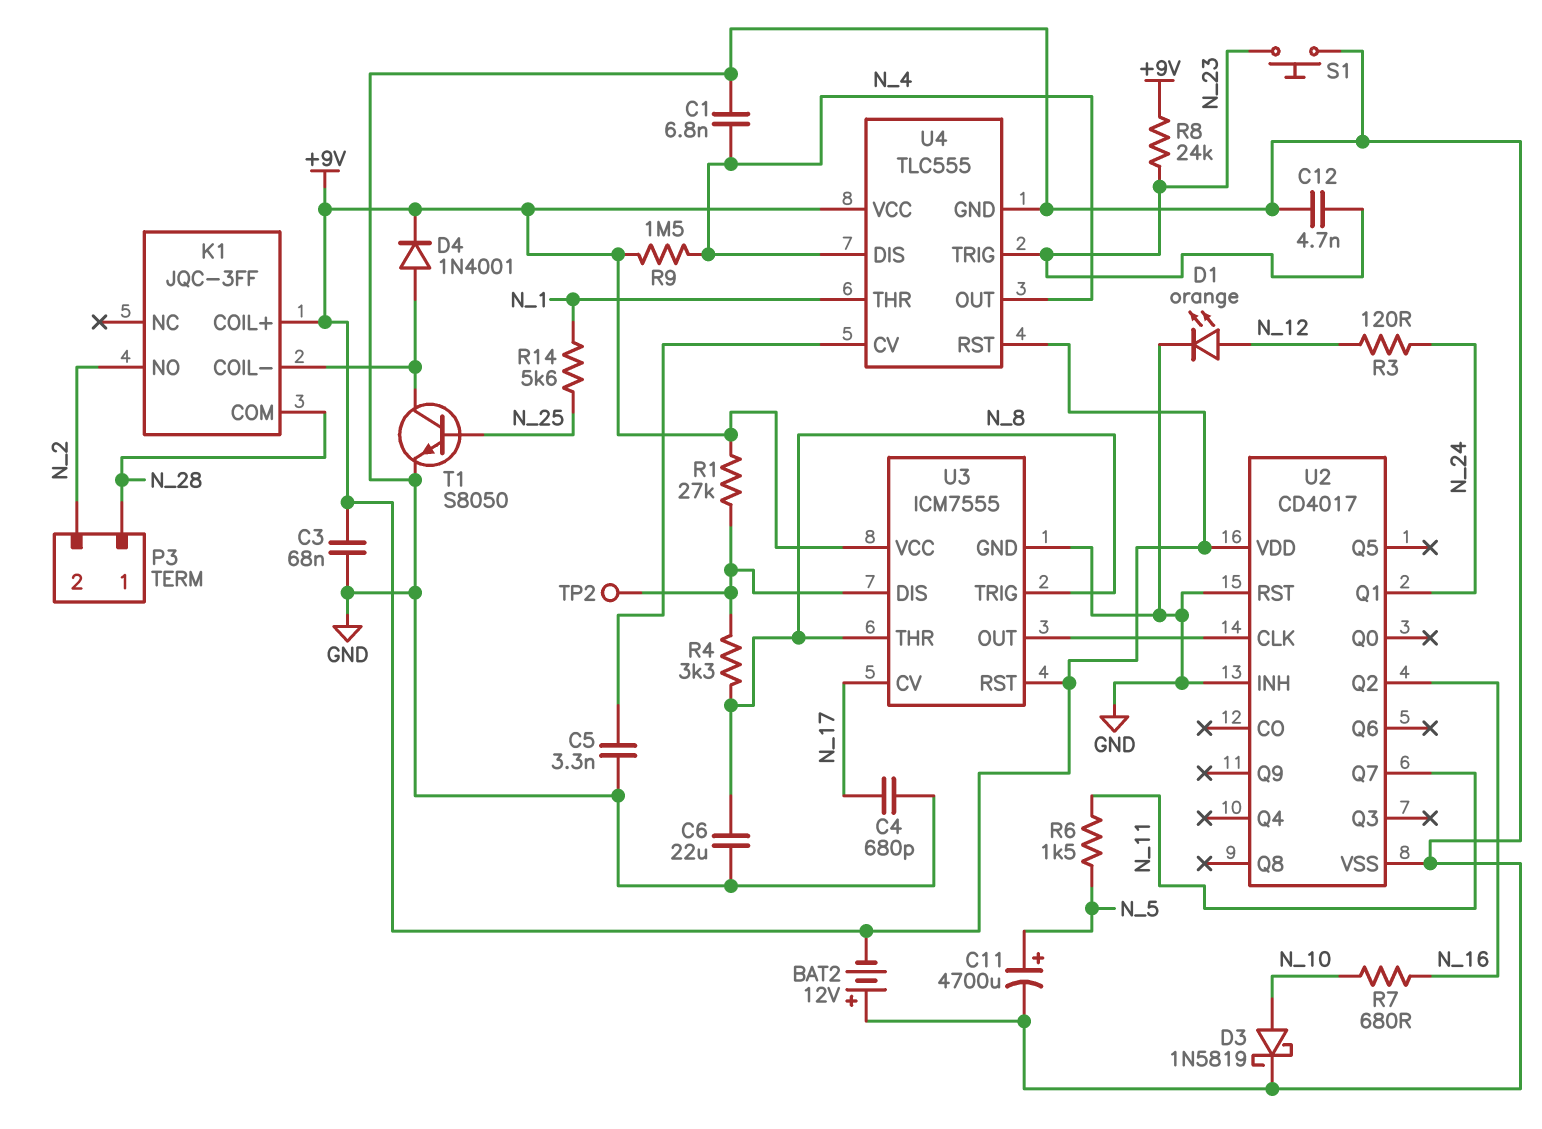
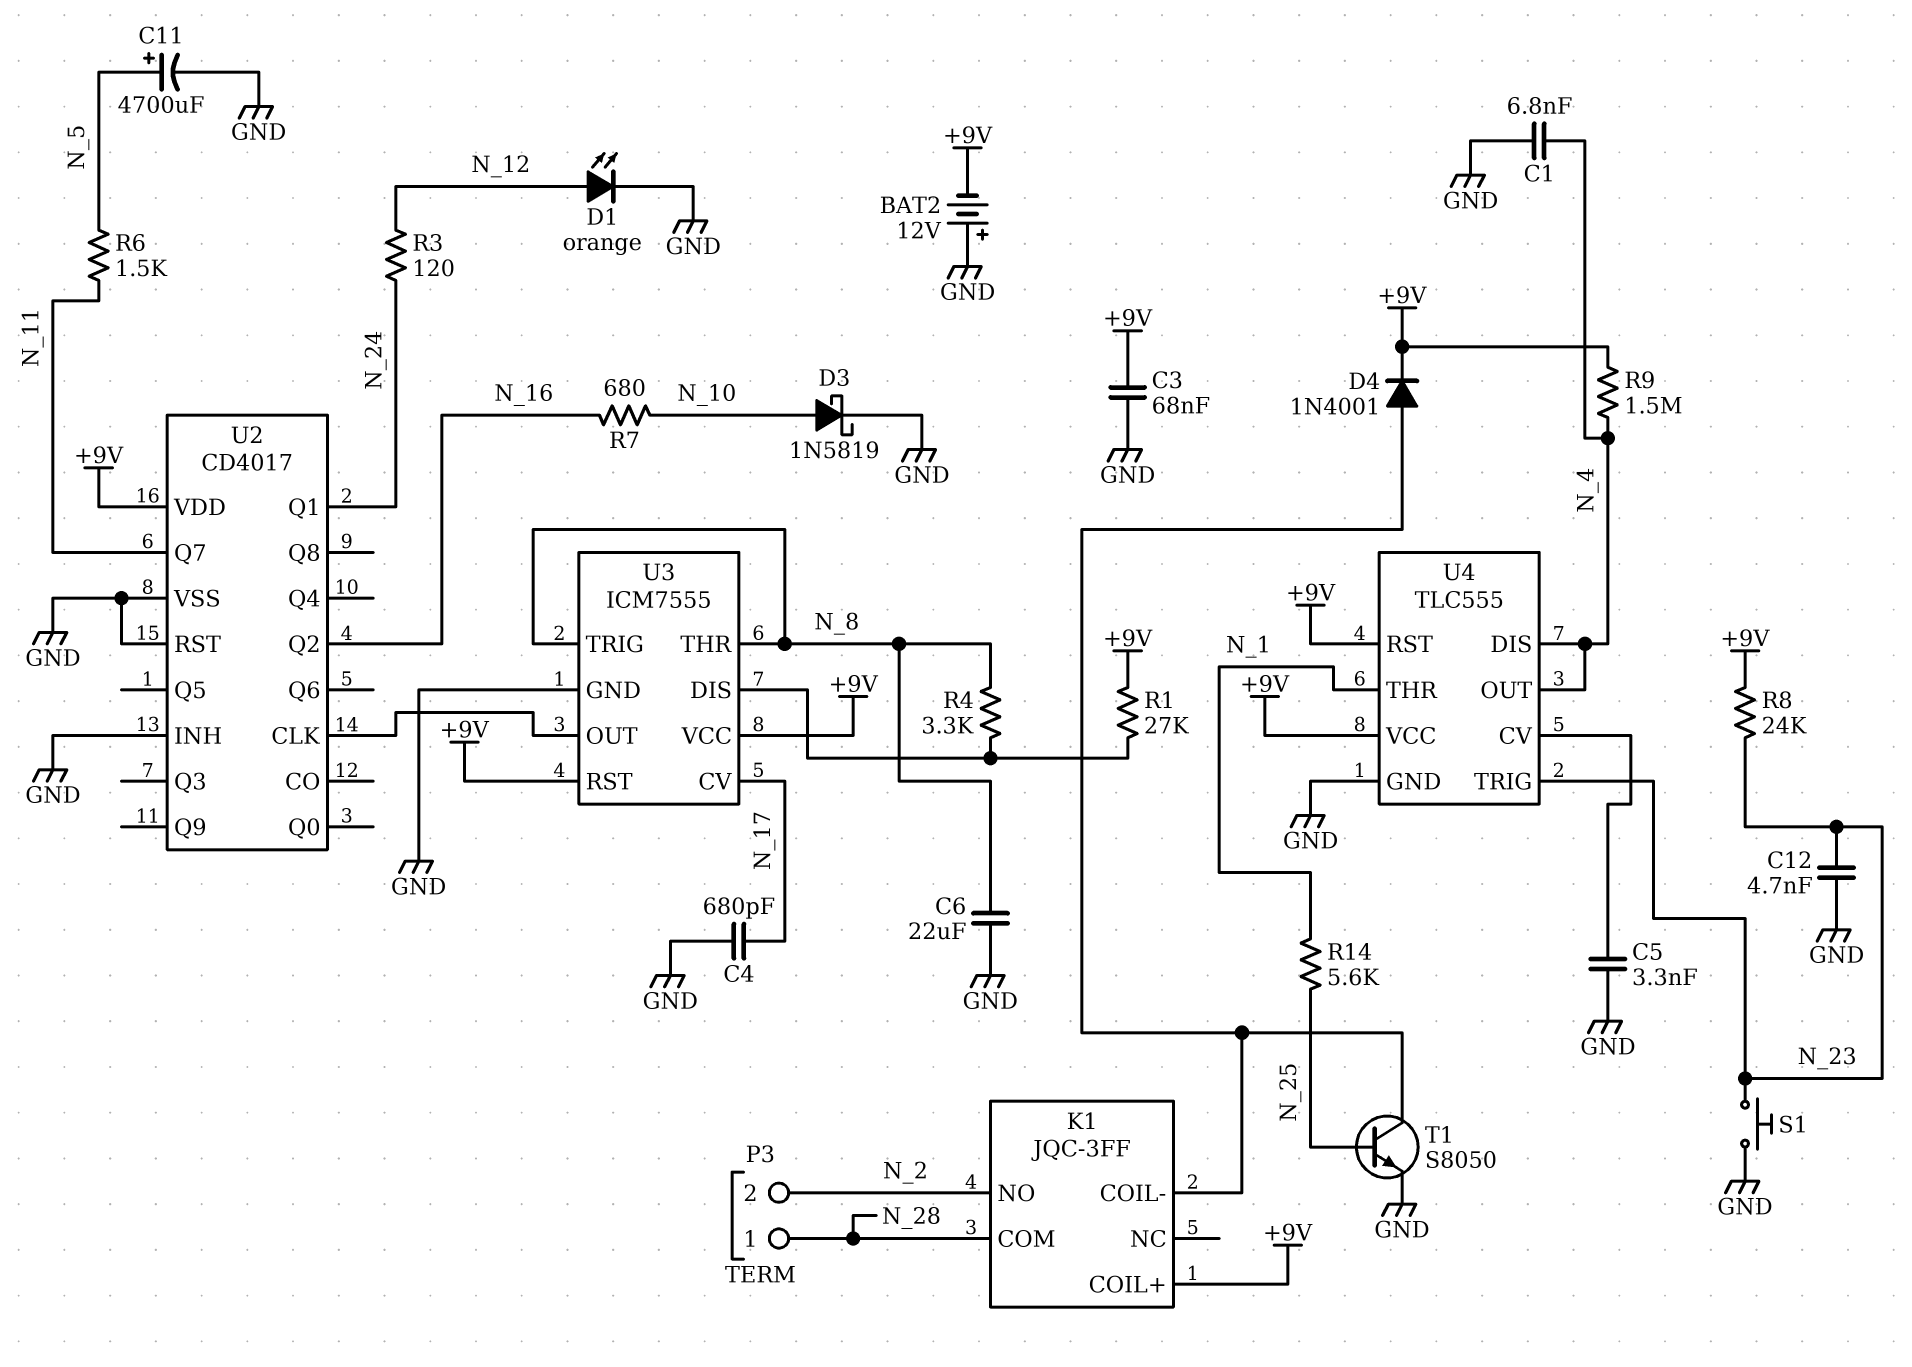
TP2: test point (U3/DIS) -> none

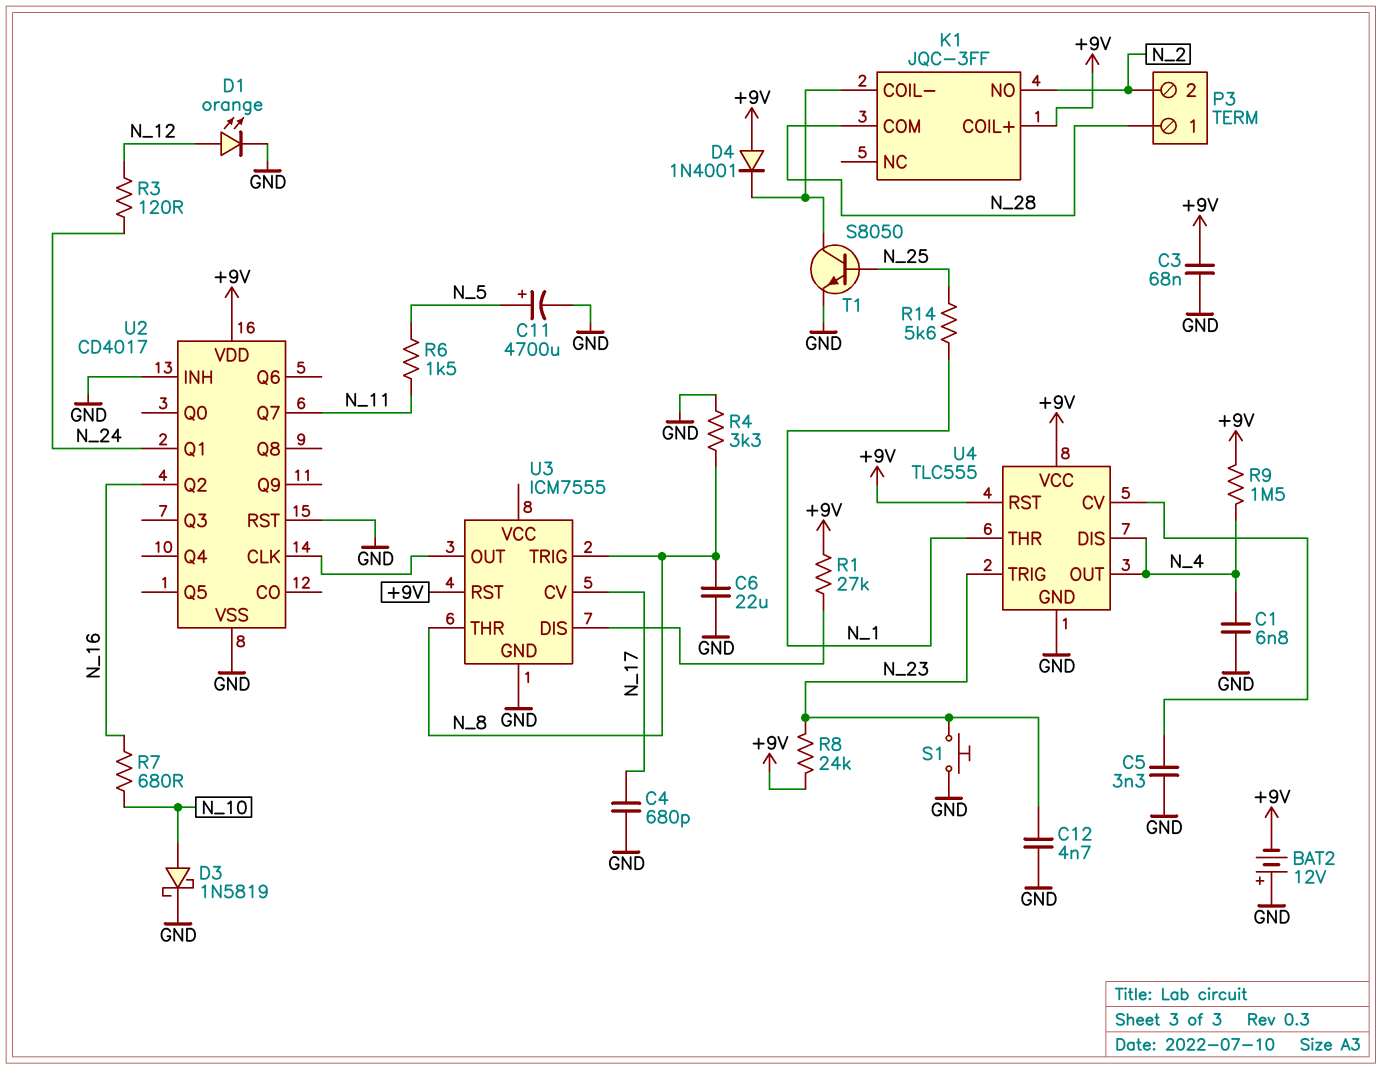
D4: diode 1N4001 (A K1/COIL-, K +9V) -> diode 1N4001 (A +9V, K K1/COIL-)
R4: 3.3k (N_8, U3/DIS) -> 3.3k (GND, N_8)
U3 pin VCC: +9V -> none

